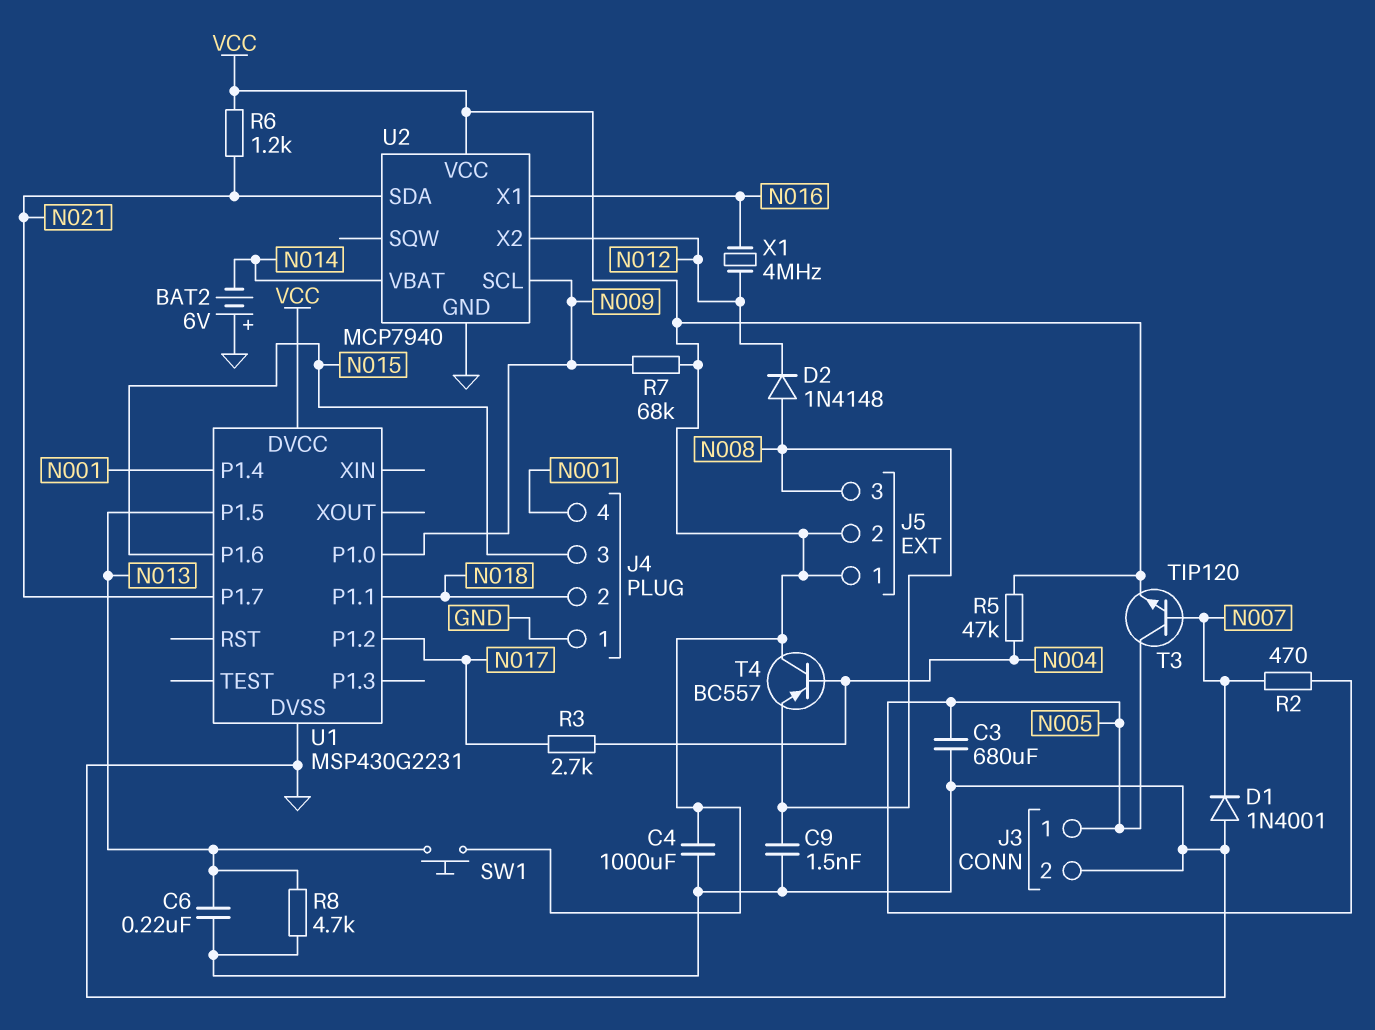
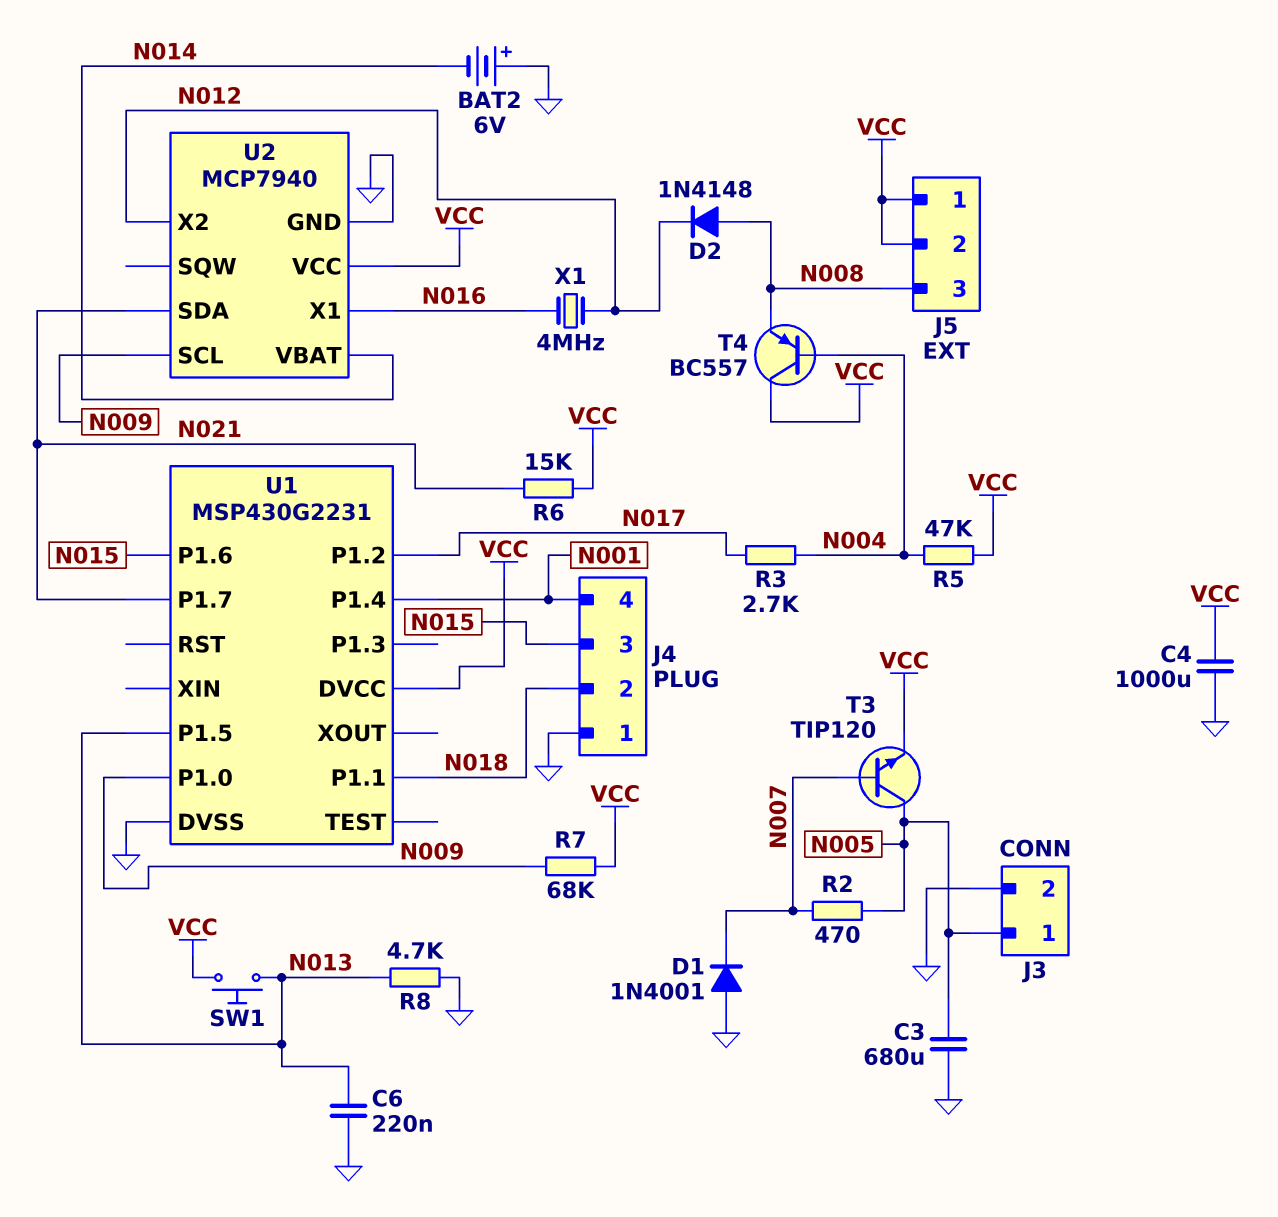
C9: 1.5nF (GND, N008) -> none
R6: 1.2k (N021, VCC) -> 15k (N021, VCC)

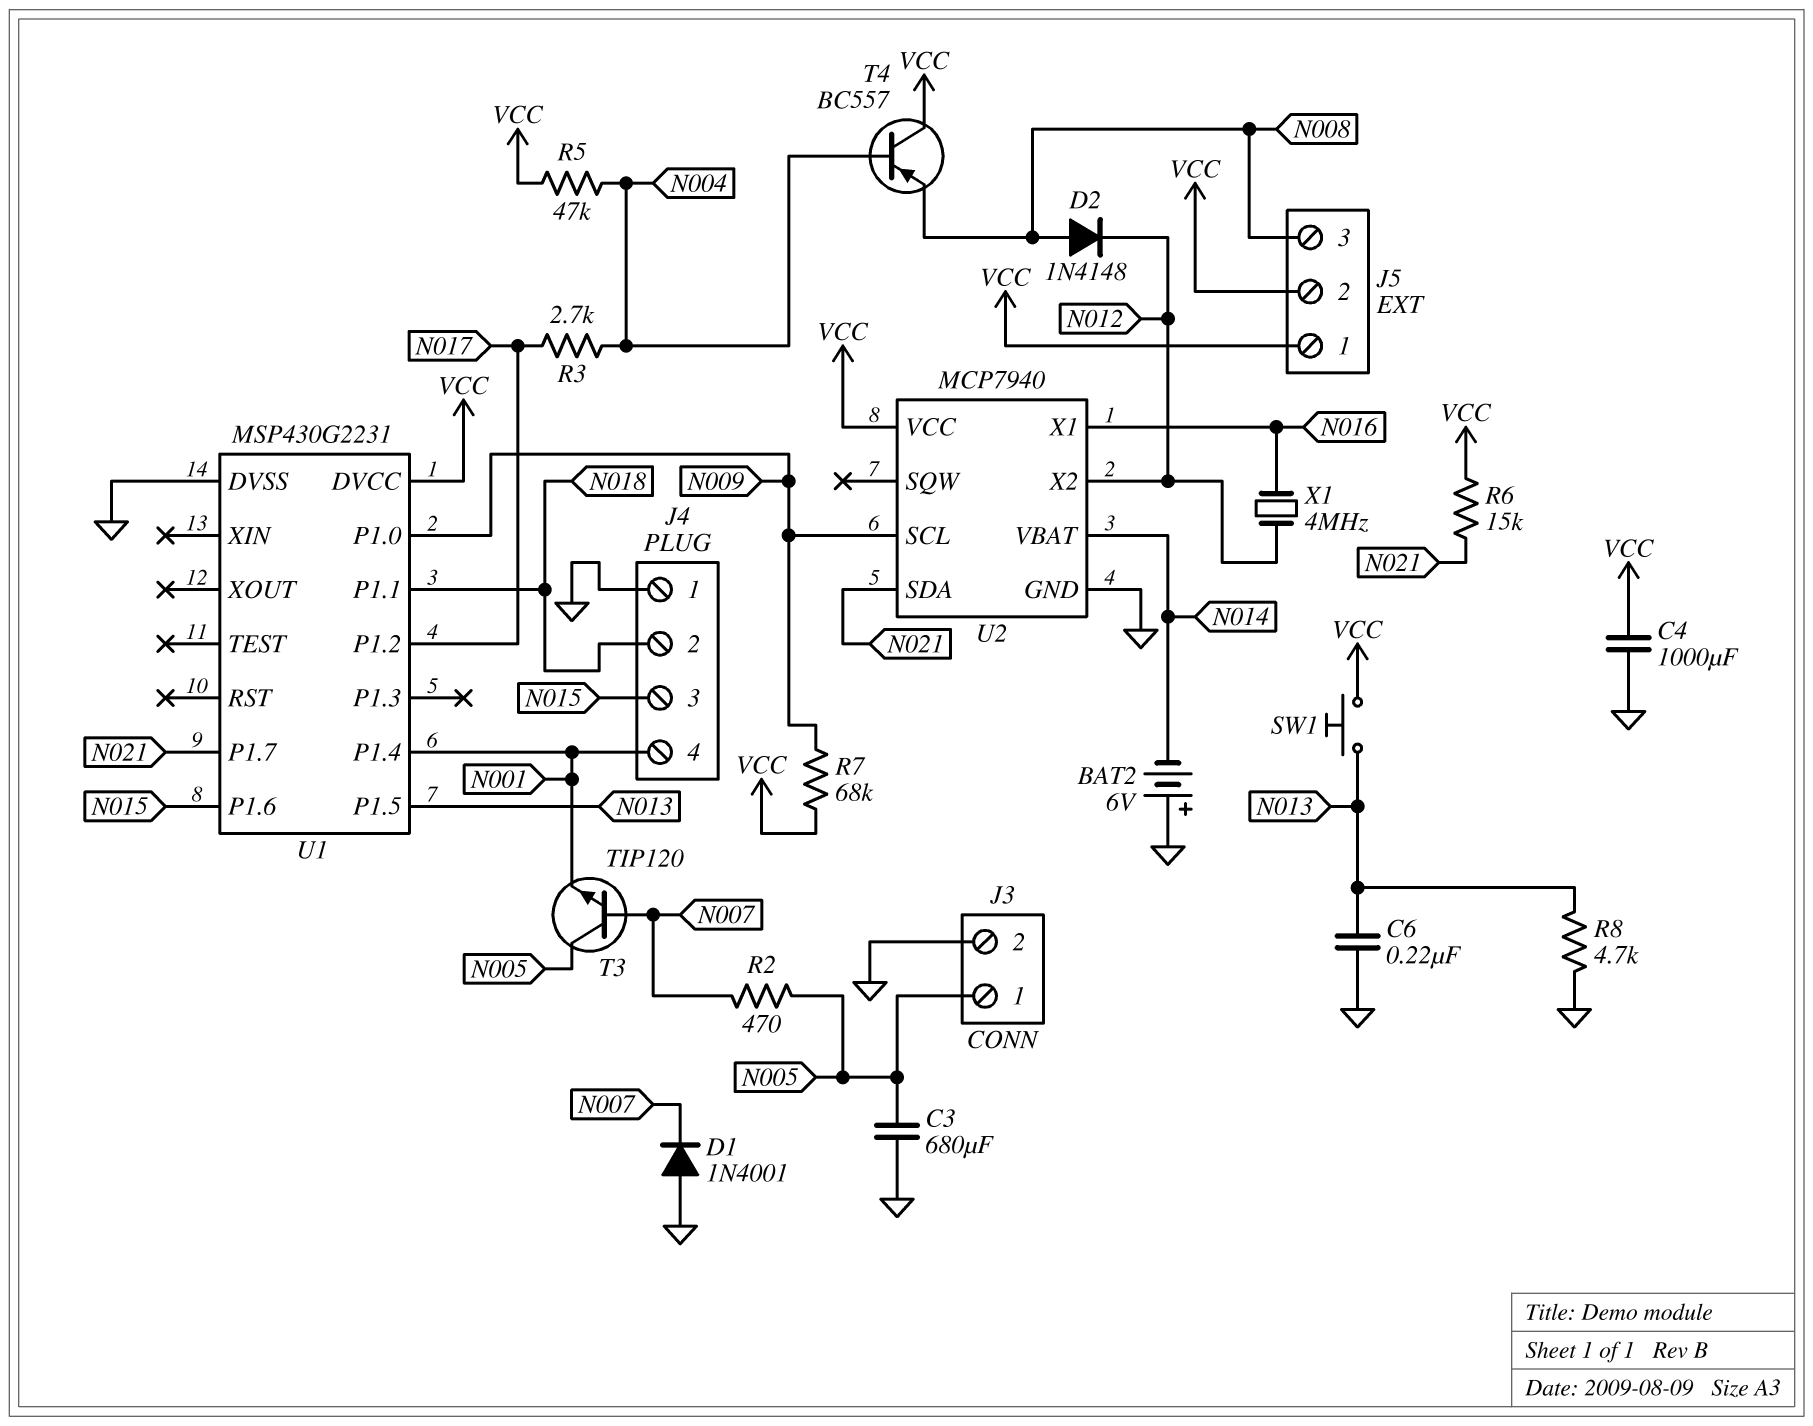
T3: NPN TIP120 (B N007, C N005, E VCC) -> NPN TIP120 (B N007, C N005, E N001)

